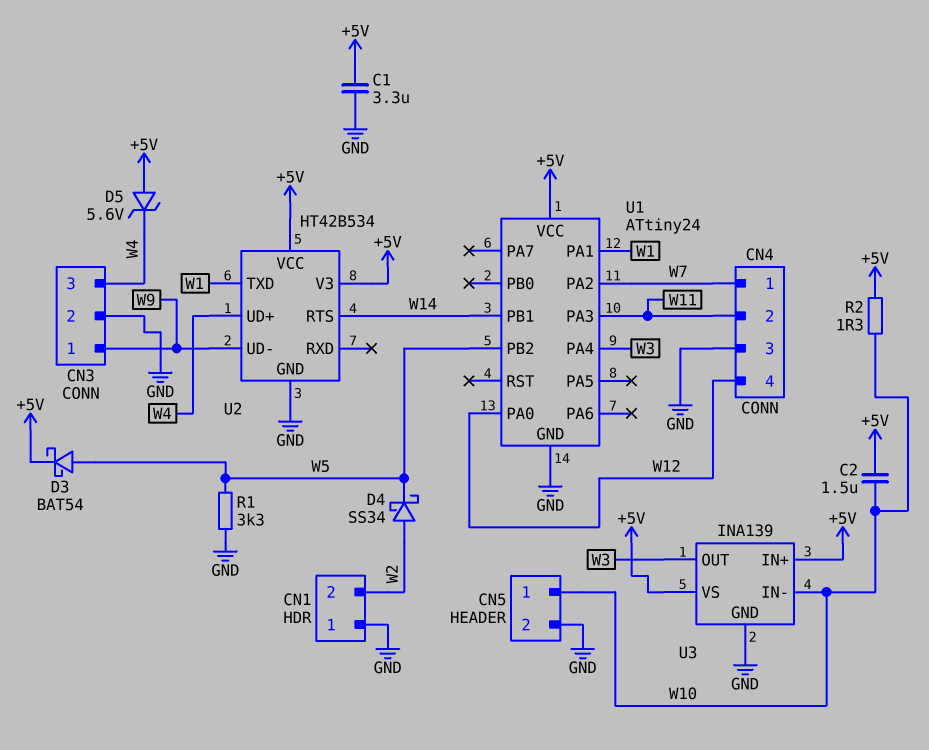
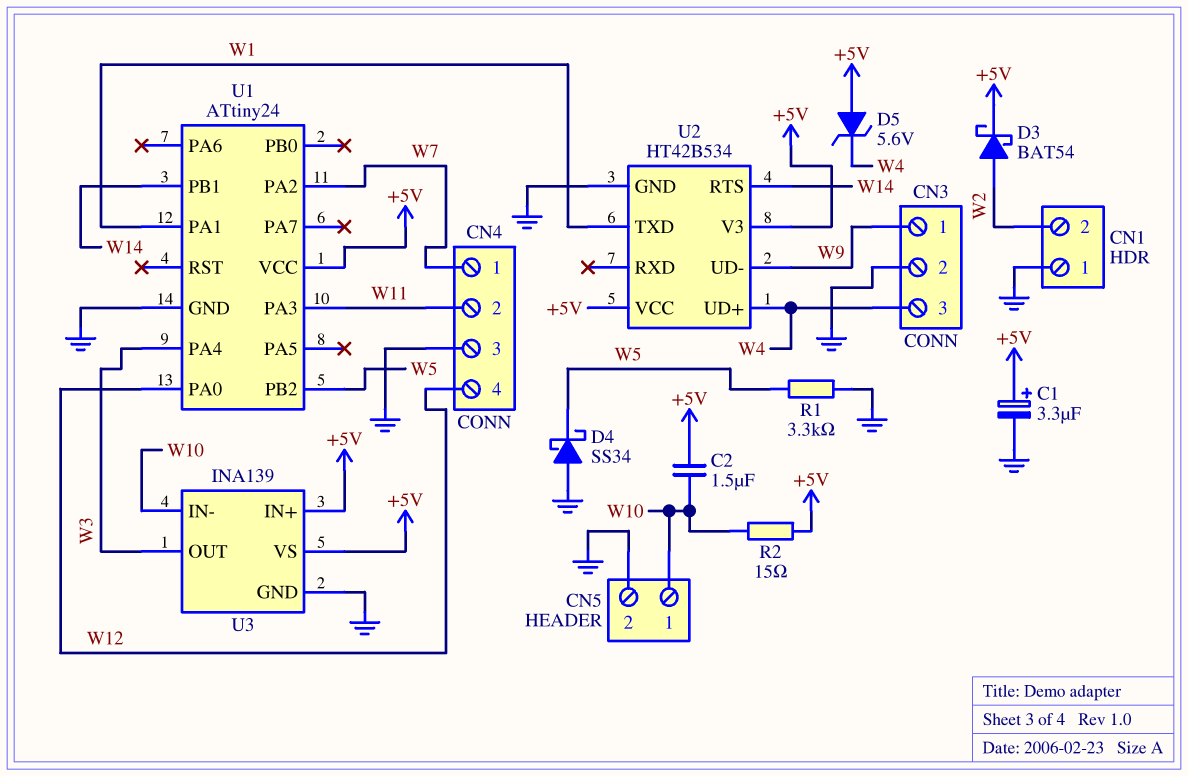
C1: 3.3uF (+5V, GND) -> 3.3uF (plus +5V, minus GND)
D3: schottky BAT54 (A W5, K +5V) -> schottky BAT54 (A W2, K +5V)
D4: schottky SS34 (A W2, K W5) -> schottky SS34 (A GND, K W5)
R2: 1.3 (+5V, W10) -> 15 (+5V, W10)

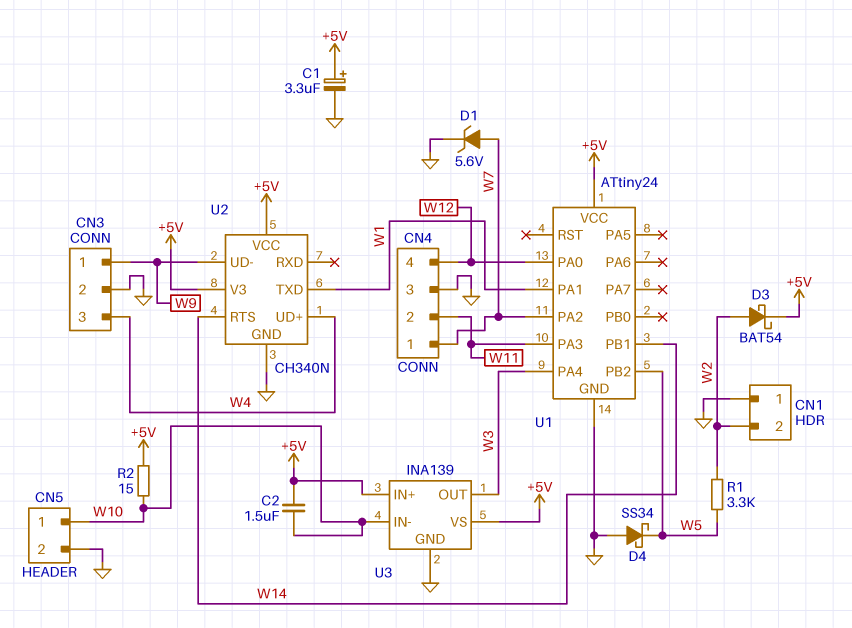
D1: none -> zener 5.6V (A W7, K GND)
D5: zener 5.6V (A +5V, K W4) -> none
R1: 3.3k (GND, W5) -> 3.3k (W2, W5)
U2: HT42B534 -> CH340N

